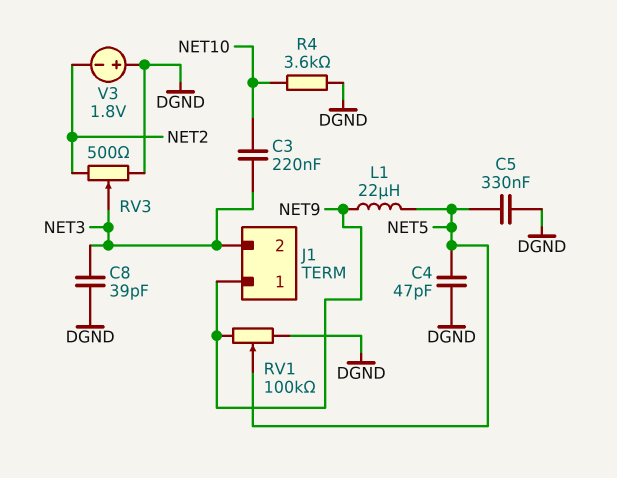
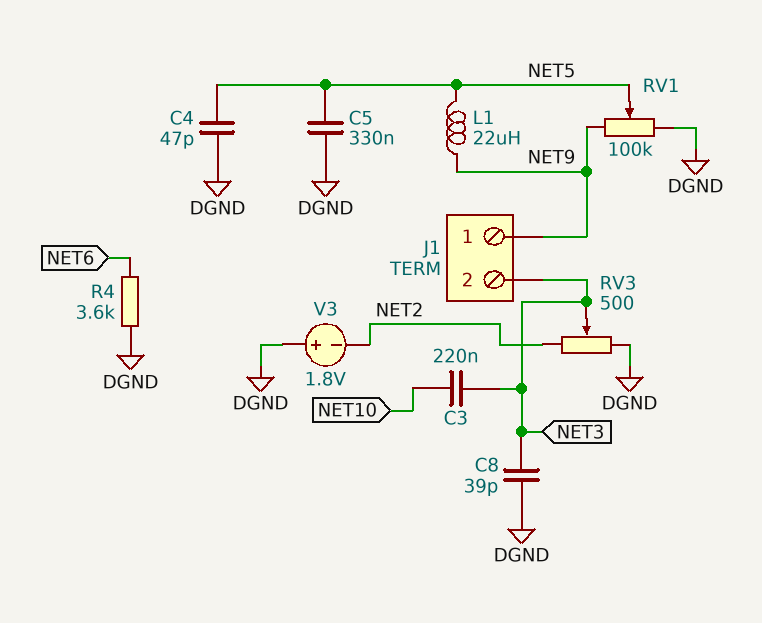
R4: 3.6k (DGND, NET10) -> 3.6k (DGND, NET6)

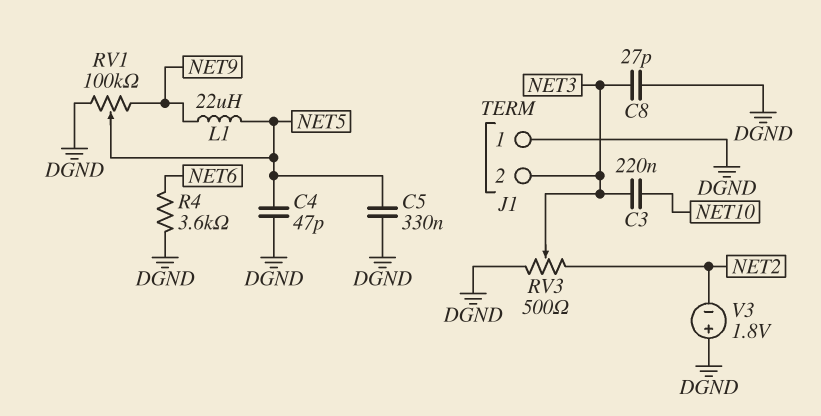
C8: 39pF (DGND, NET3) -> 27pF (DGND, NET3)
J1 pin 1: NET9 -> DGND

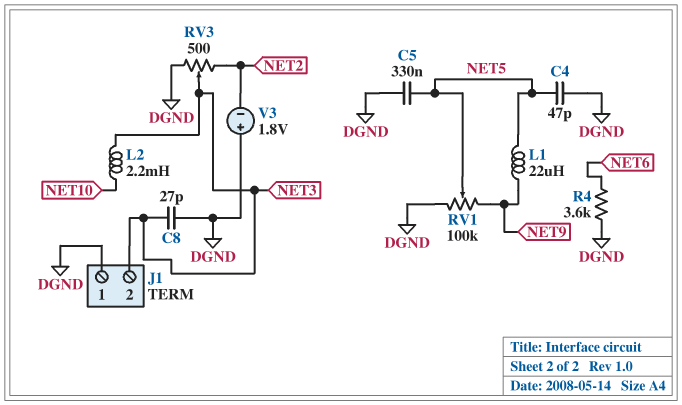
C3: 220nF (NET3, NET10) -> none
L2: none -> 2.2mH (NET3, NET10)

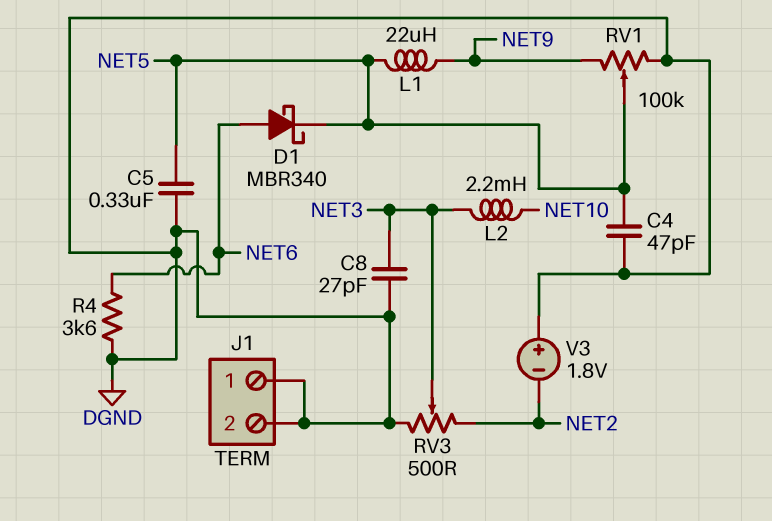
D1: none -> schottky MBR340 (A NET6, K NET5)
J1 pin 2: NET3 -> DGND

